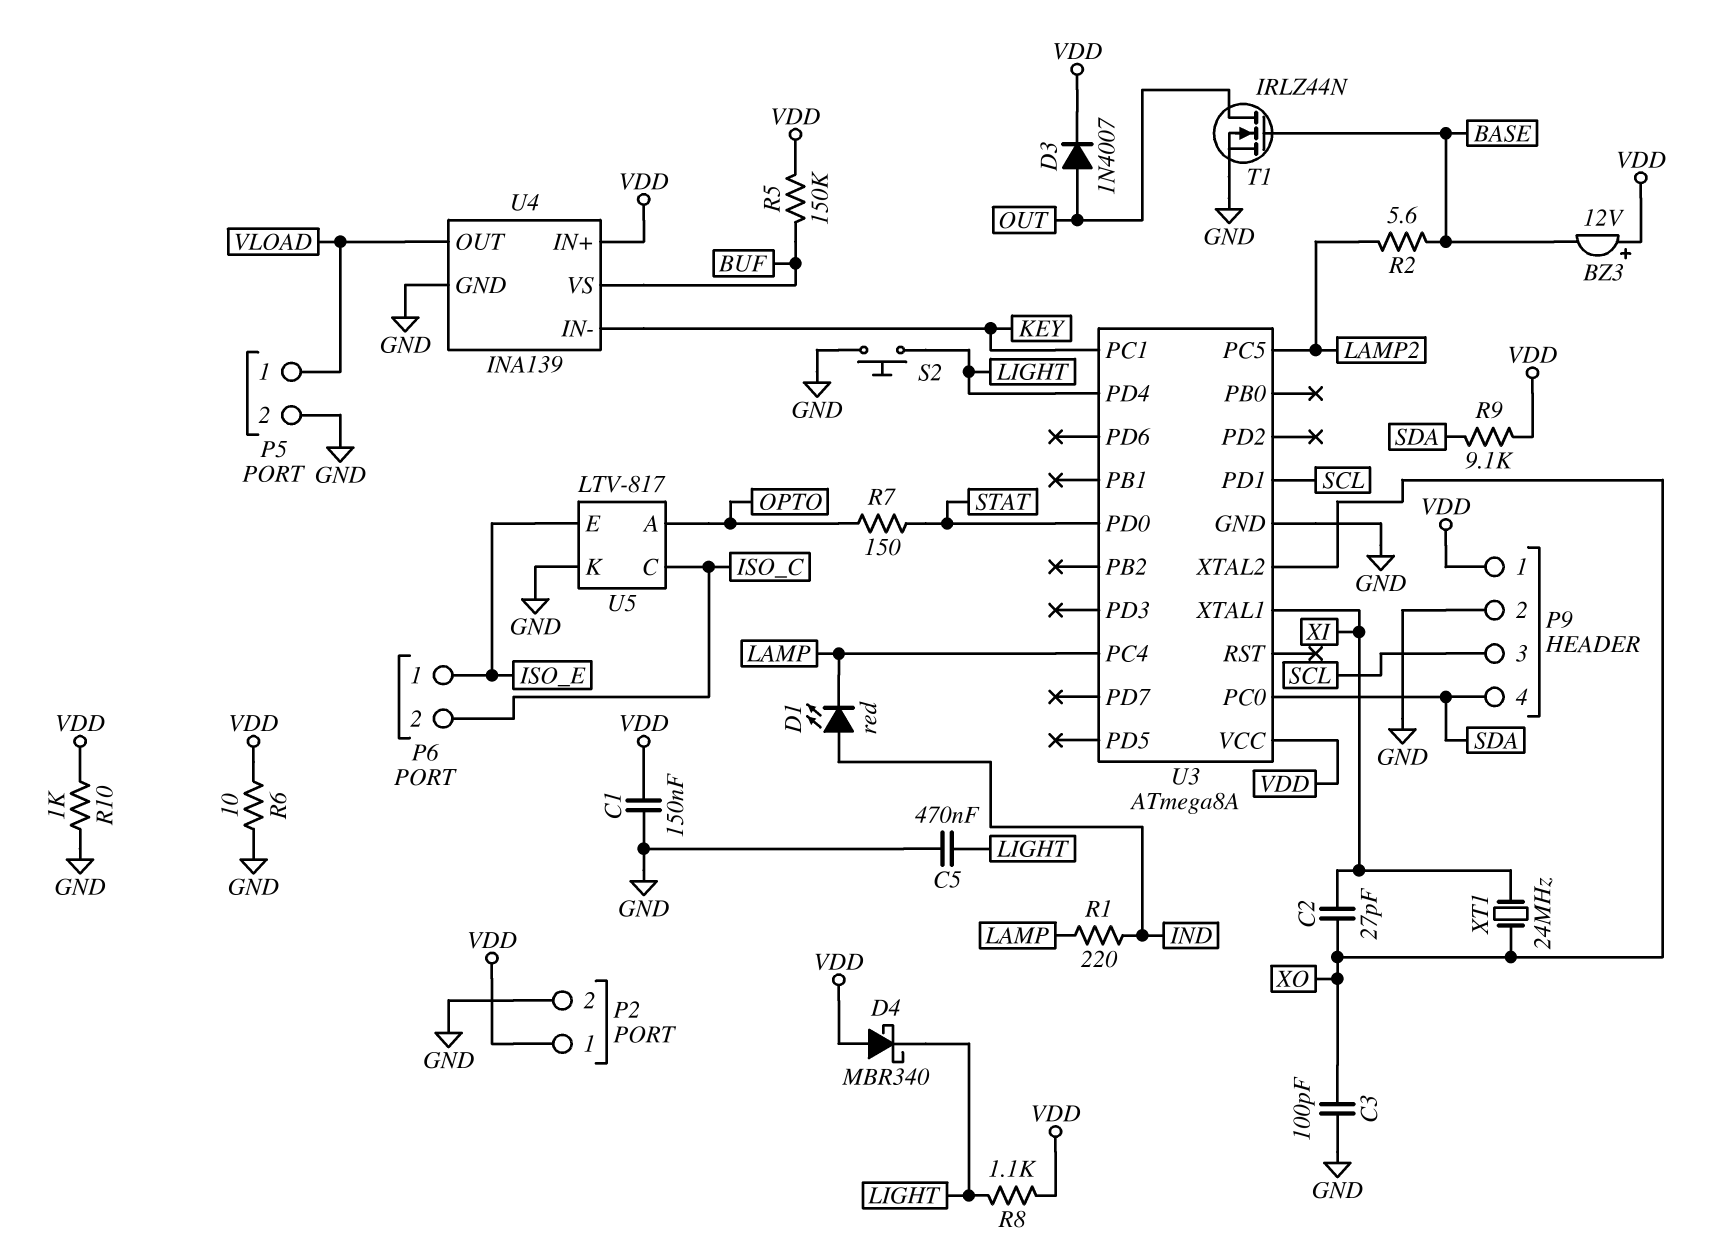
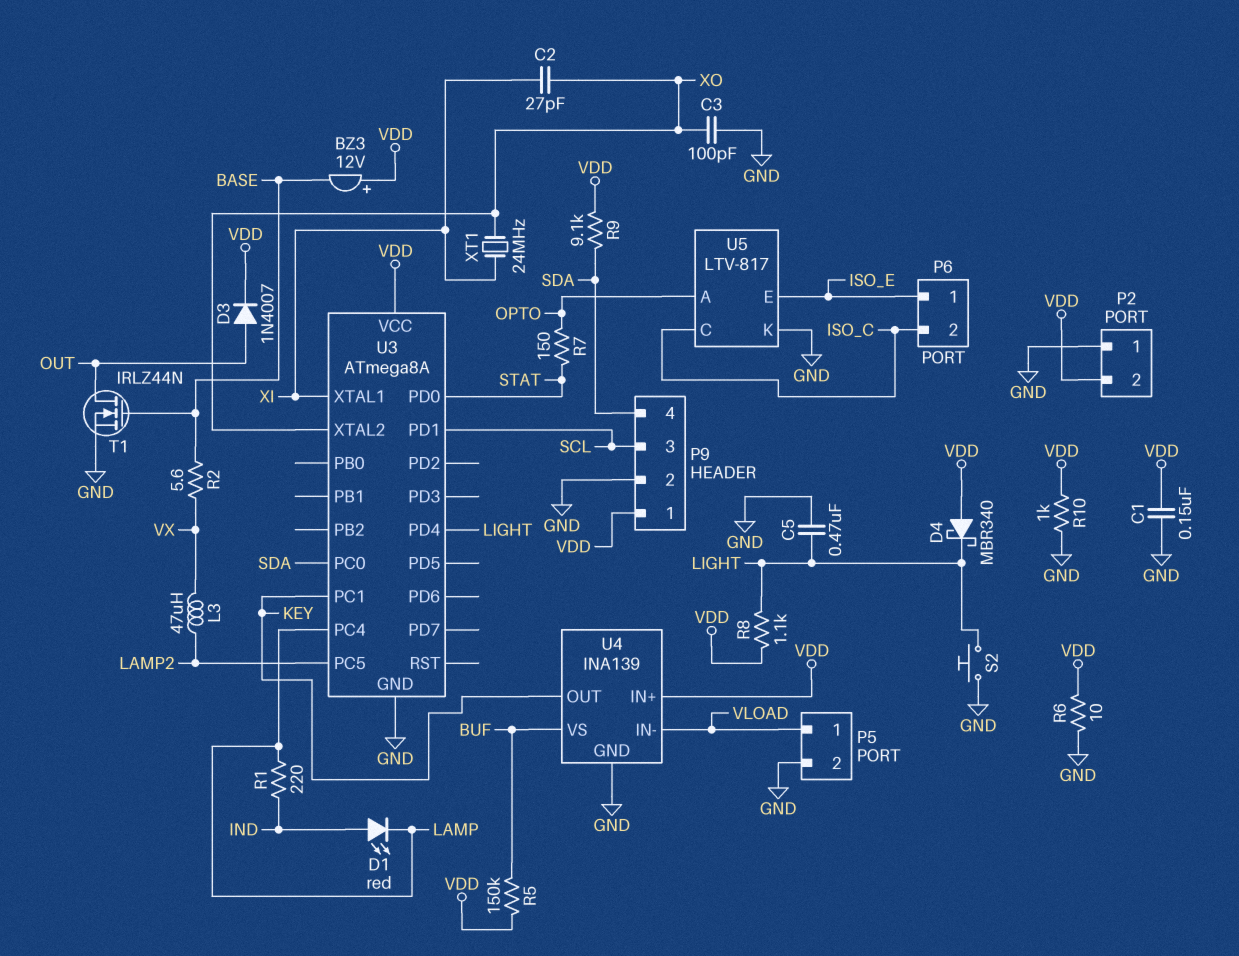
L3: none -> 47uH (LAMP2, VX)
P2 pin 1: VDD -> GND
P2 pin 2: GND -> VDD
R2: 5.6 (BASE, LAMP2) -> 5.6 (BASE, VX)
U4 pin IN-: KEY -> VLOAD
U4 pin OUT: VLOAD -> KEY

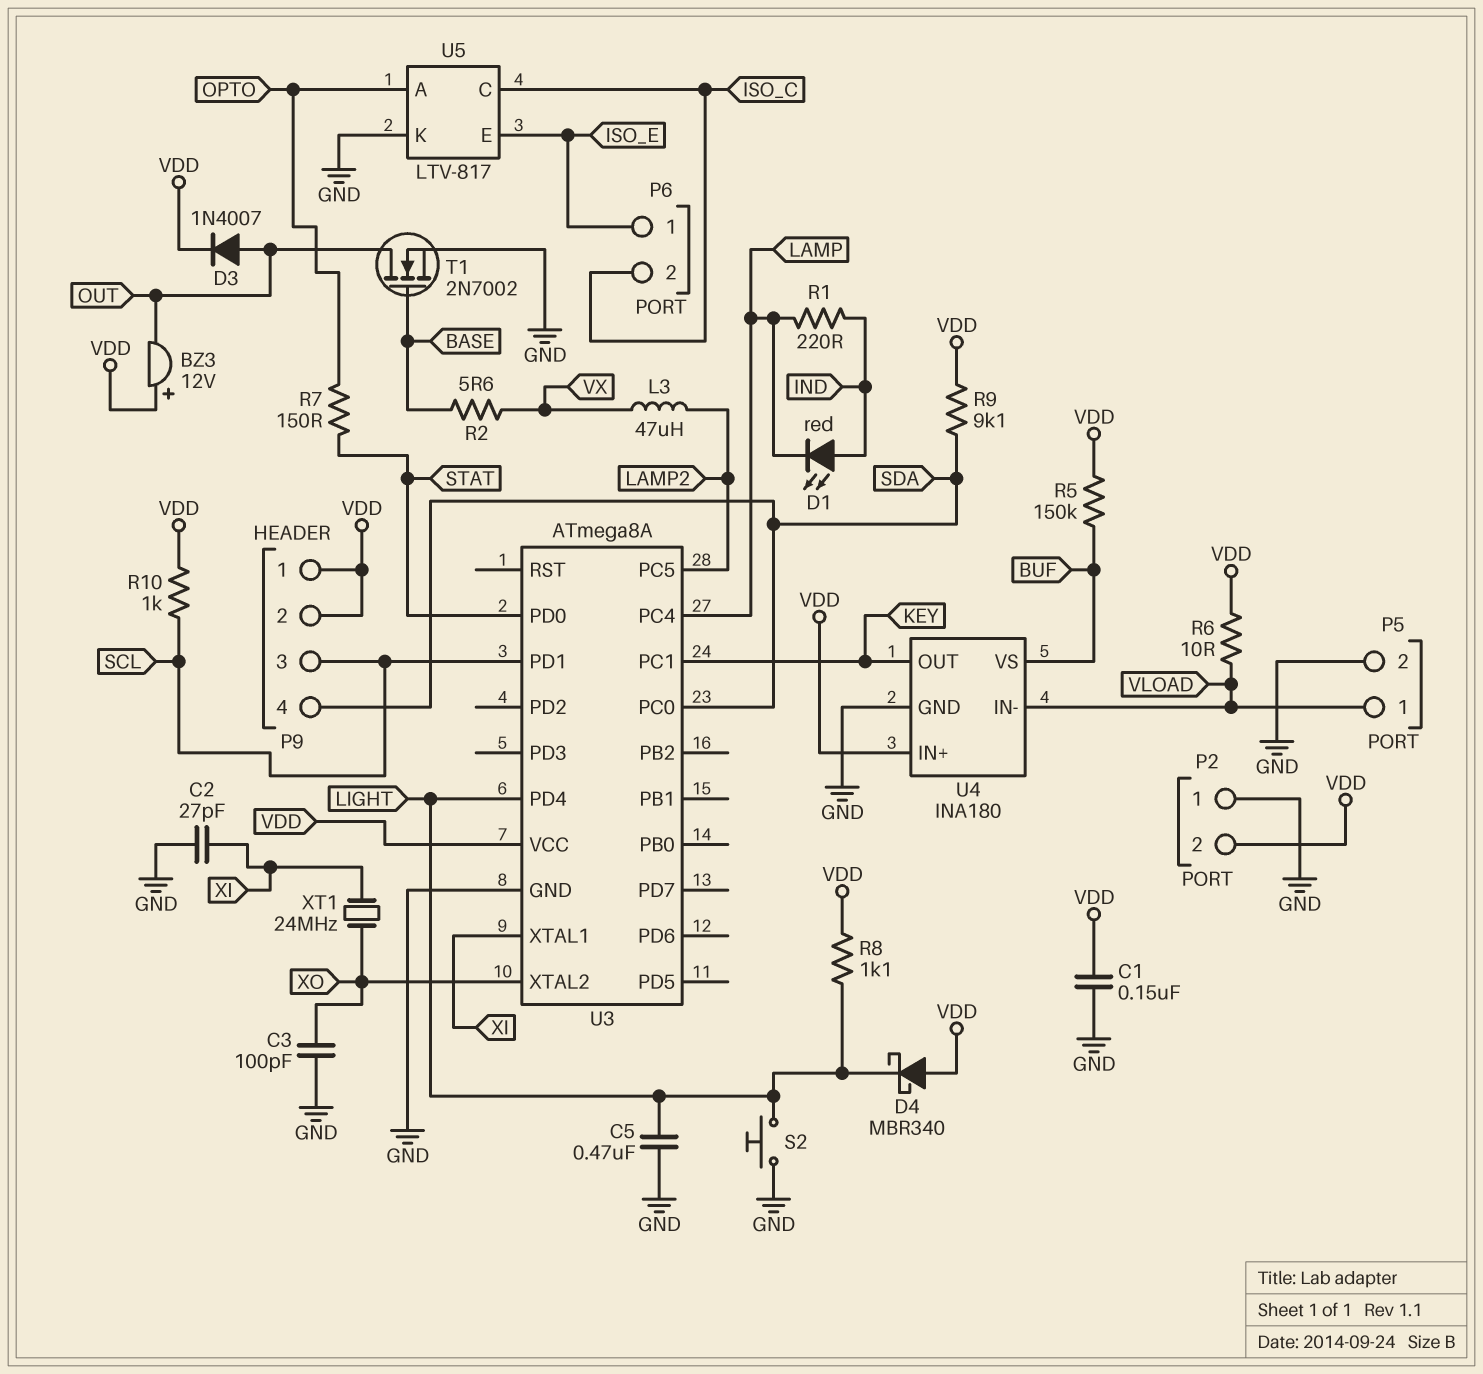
BZ3: buzzer 12V (plus VDD, minus BASE) -> buzzer 12V (plus VDD, minus OUT)
C2: 27pF (XI, XO) -> 27pF (GND, XI)
P9 pin 2: GND -> VDD
R6: 10 (GND, VDD) -> 10 (VDD, VLOAD)
R10: 1k (GND, VDD) -> 1k (SCL, VDD)
T1: NMOS IRLZ44N (G BASE, D OUT, S GND) -> NMOS 2N7002 (G BASE, D OUT, S GND)
U4: INA139 -> INA180

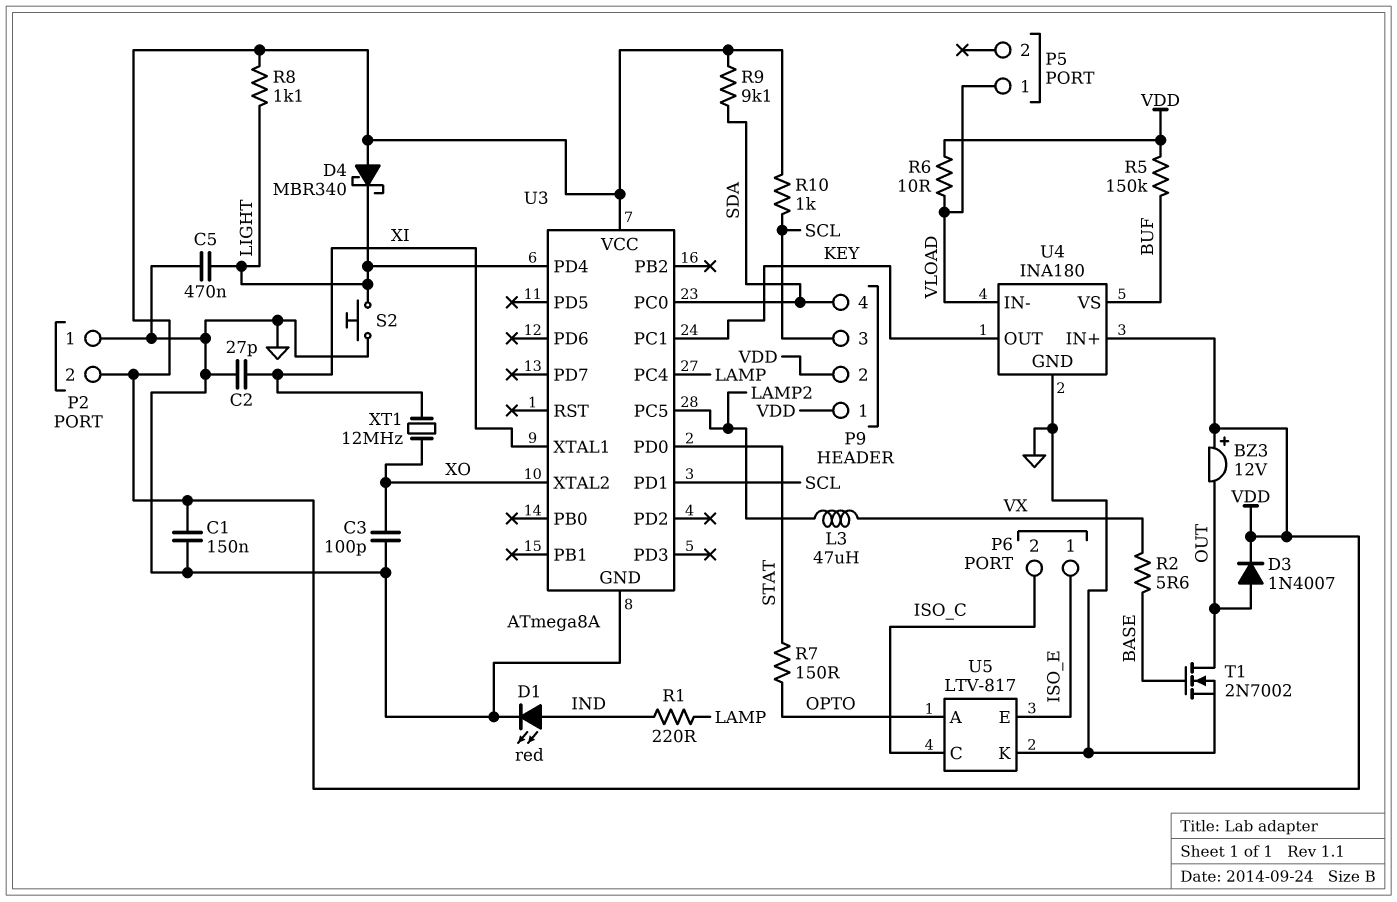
D1: LED red (A IND, K LAMP) -> LED red (A IND, K GND)
P5 pin 2: GND -> none
XT1: 24MHz (XI, XO) -> 12MHz (XI, XO)

